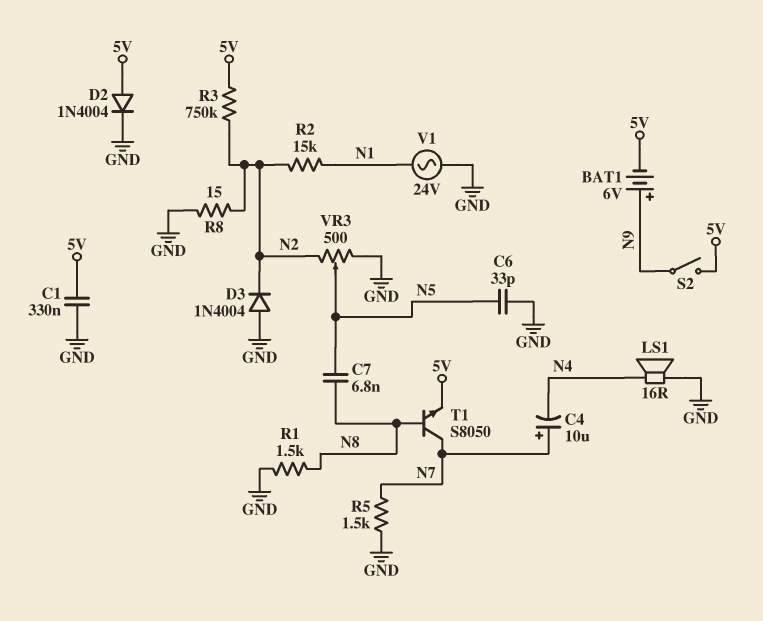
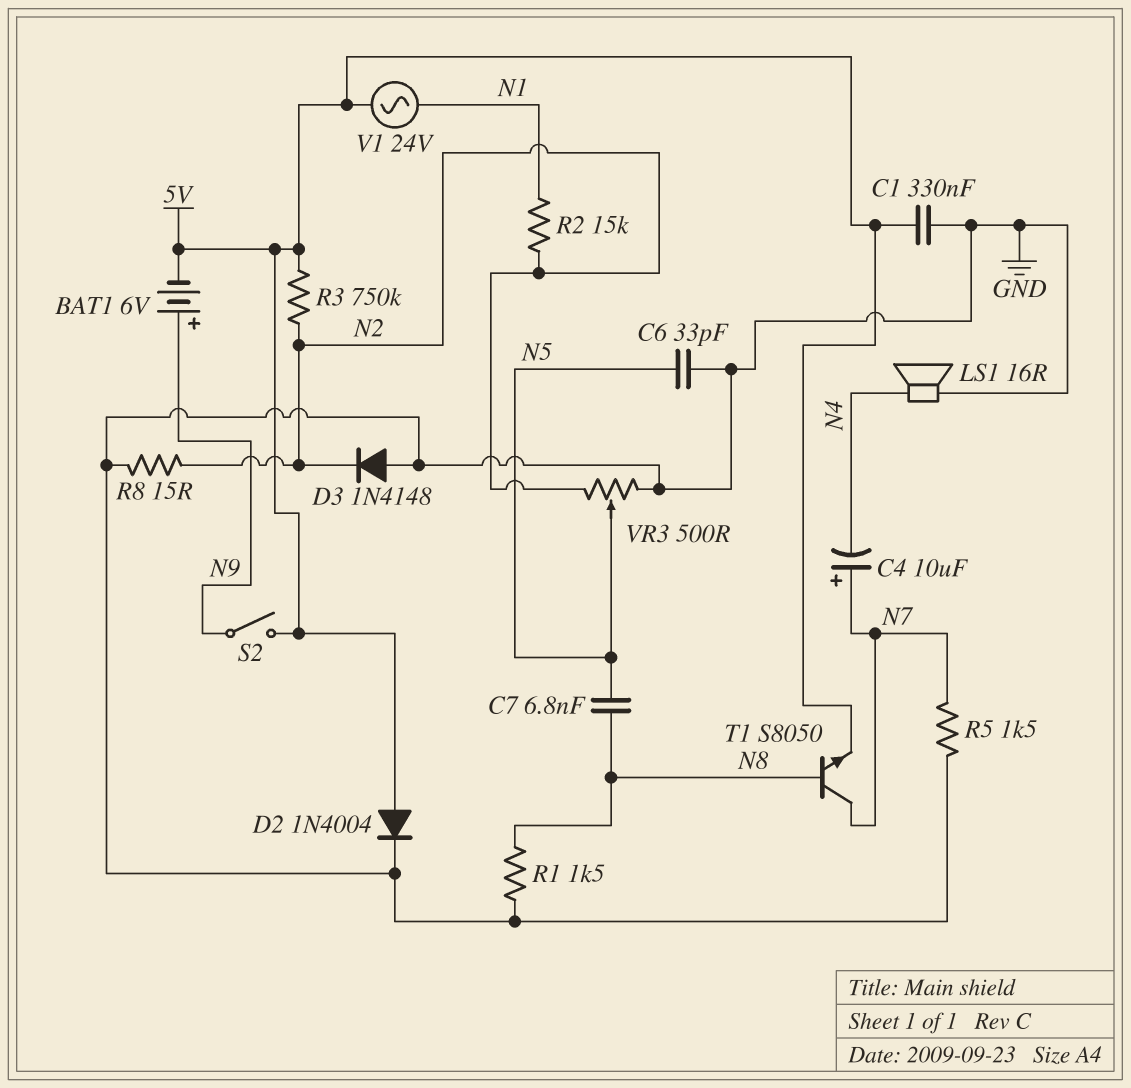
D3: diode 1N4004 (A GND, K N2) -> diode 1N4148 (A GND, K N2)
V1: AC 24V (GND, N1) -> AC 24V (5V, N1)

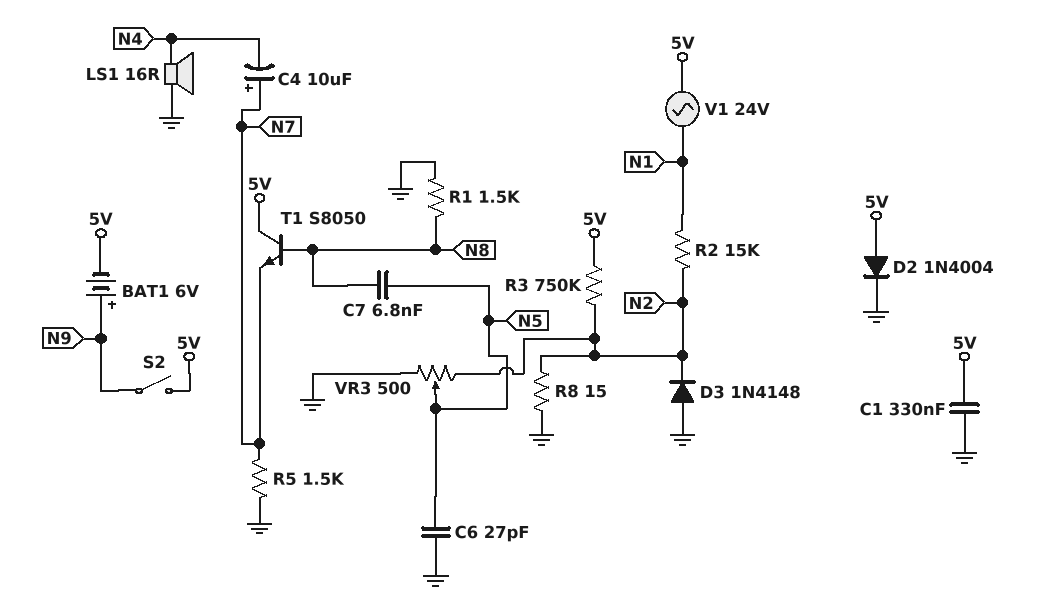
C6: 33pF (GND, N5) -> 27pF (GND, N5)
T1: NPN S8050 (B N8, C N7, E 5V) -> NPN S8050 (B N8, C 5V, E N7)

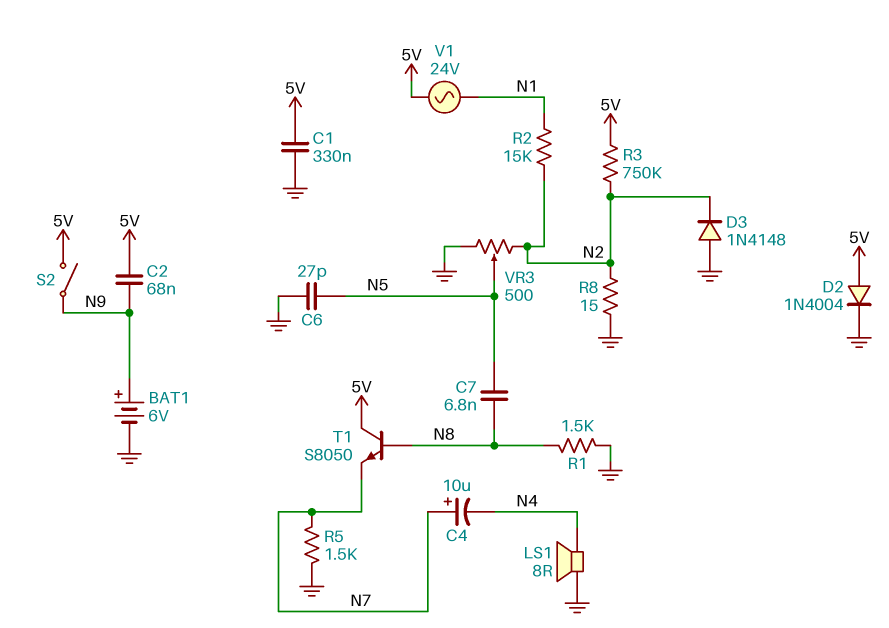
BAT1: 6V (plus N9, minus 5V) -> 6V (plus N9, minus GND)
C2: none -> 68nF (5V, N9)
LS1: speaker 16R (GND, N4) -> speaker 8R (GND, N4)

